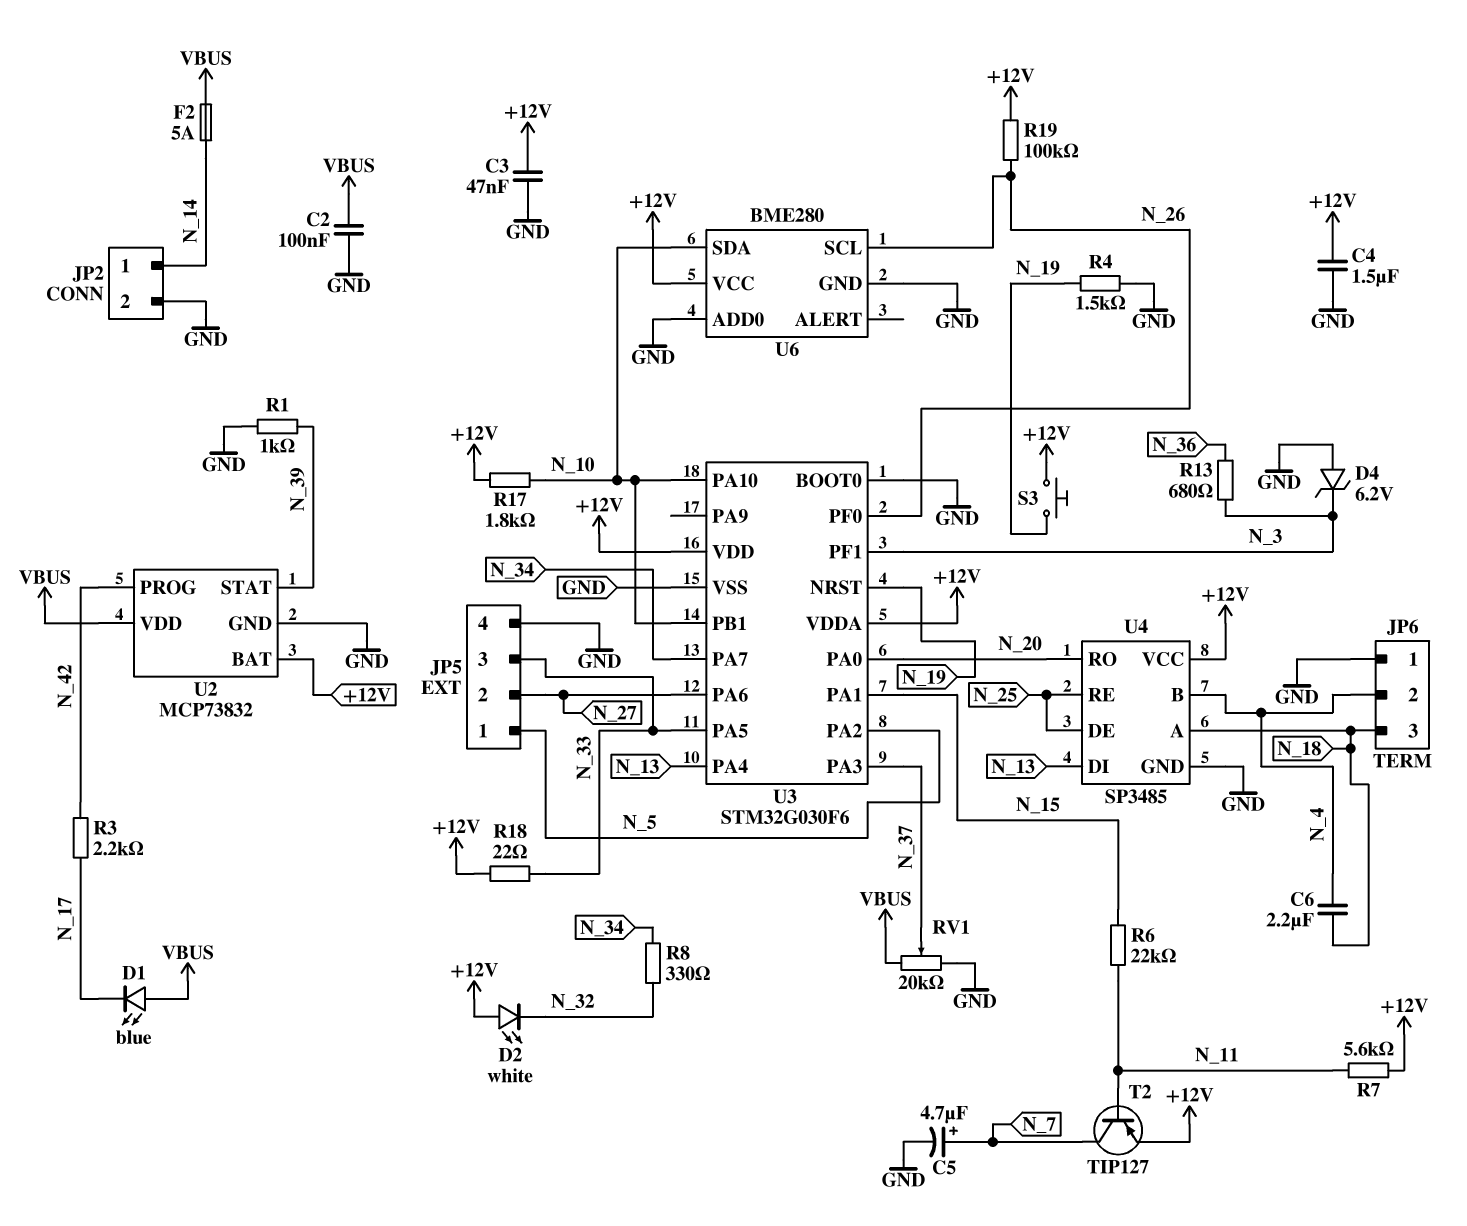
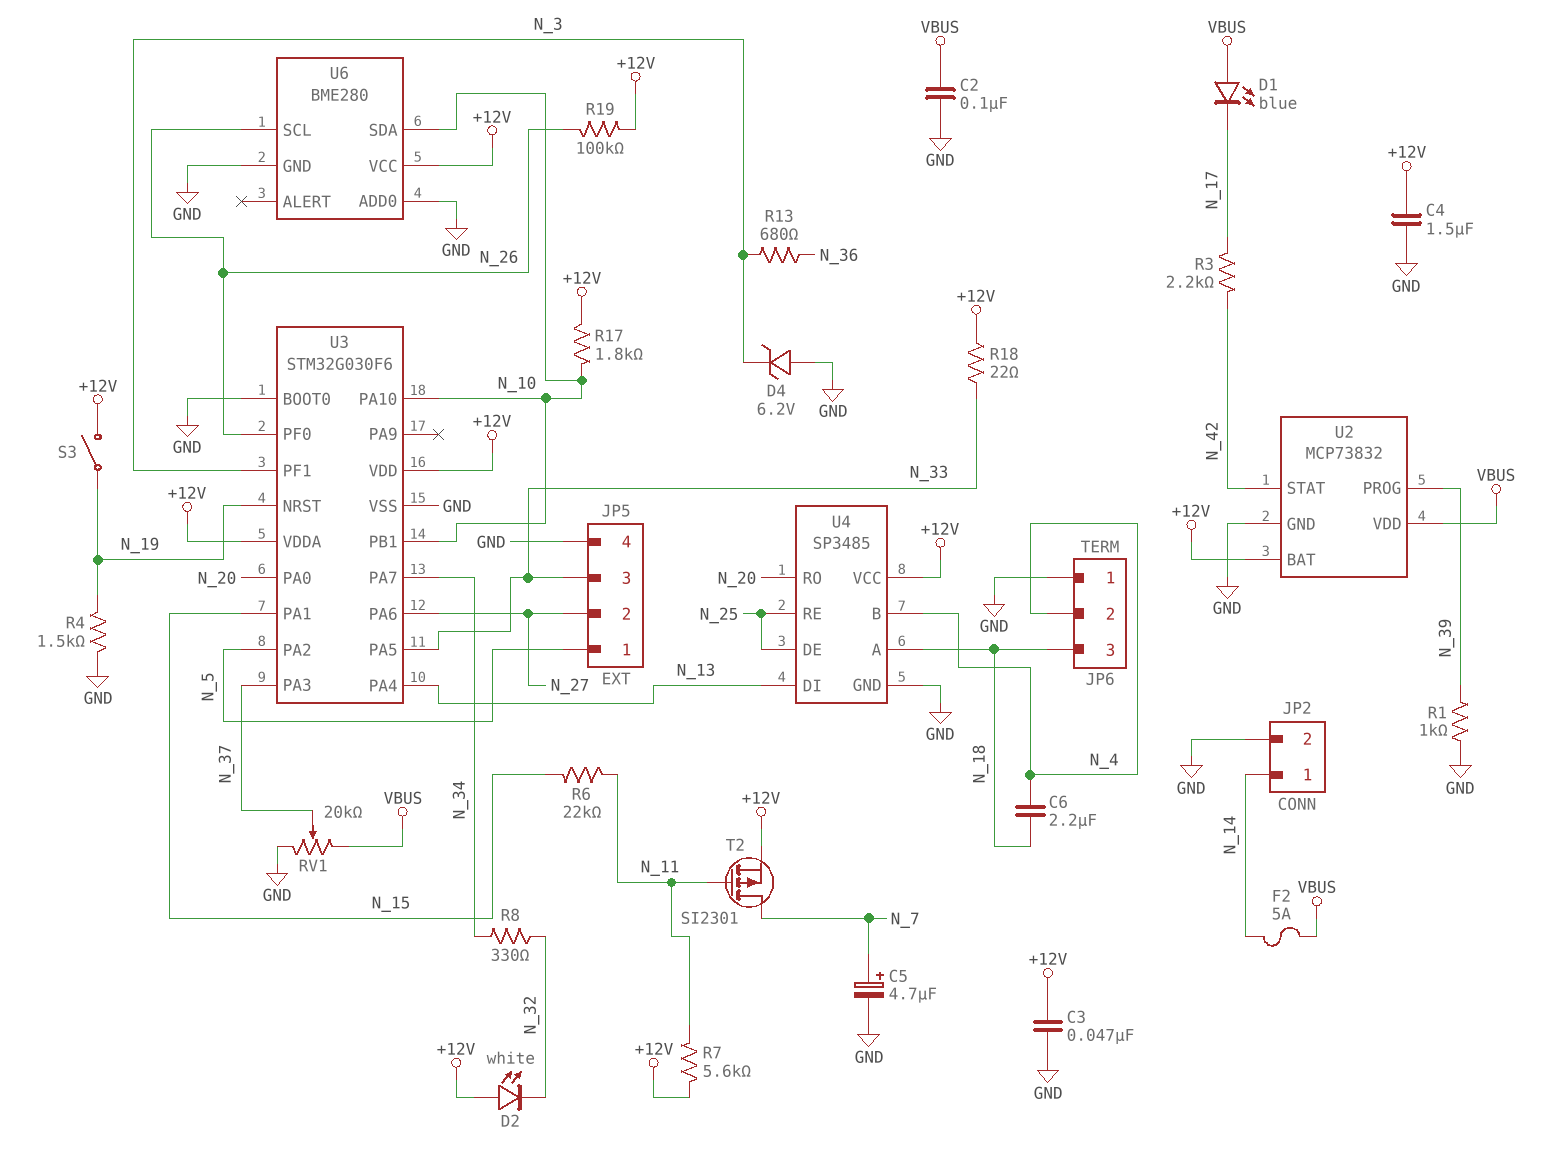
S3: button (+12V, N_19) -> switch (+12V, N_19)
T2: PNP TIP127 (B N_11, C N_7, E +12V) -> PMOS SI2301 (G N_11, D N_7, S +12V)
U2 pin PROG: N_42 -> N_39
U2 pin STAT: N_39 -> N_42

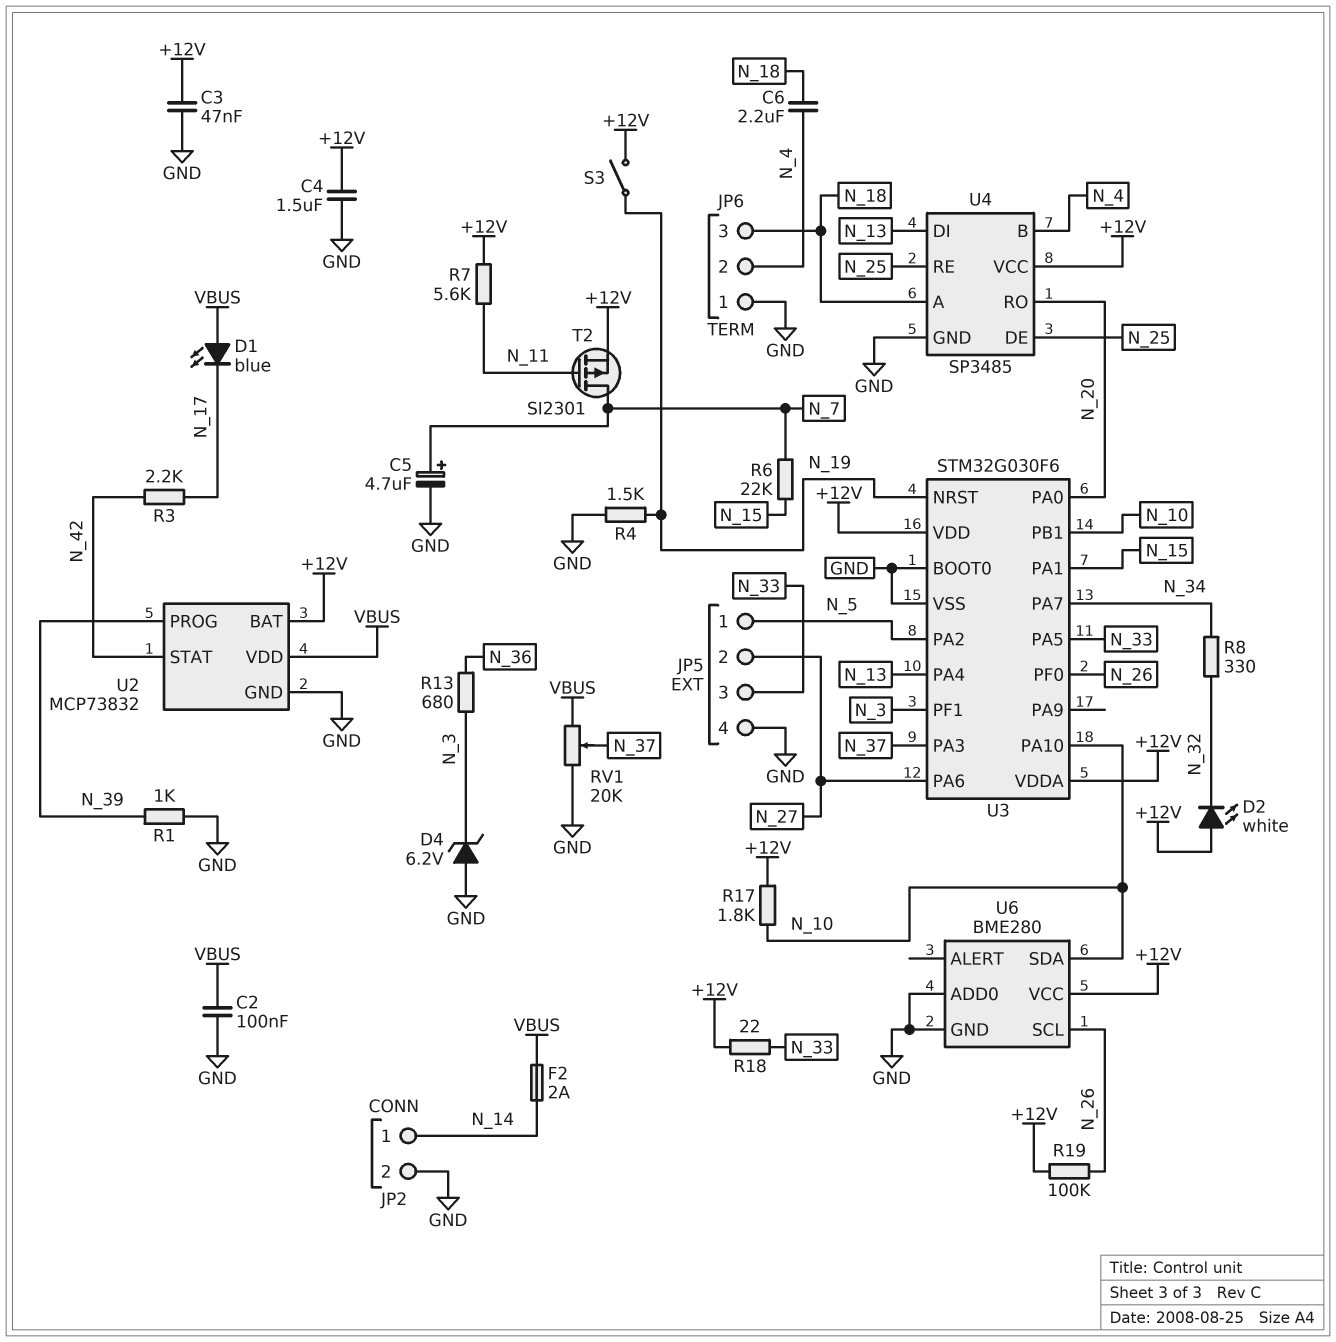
F2: 5A (N_14, VBUS) -> 2A (N_14, VBUS)
R6: 22k (N_11, N_15) -> 22k (N_7, N_15)

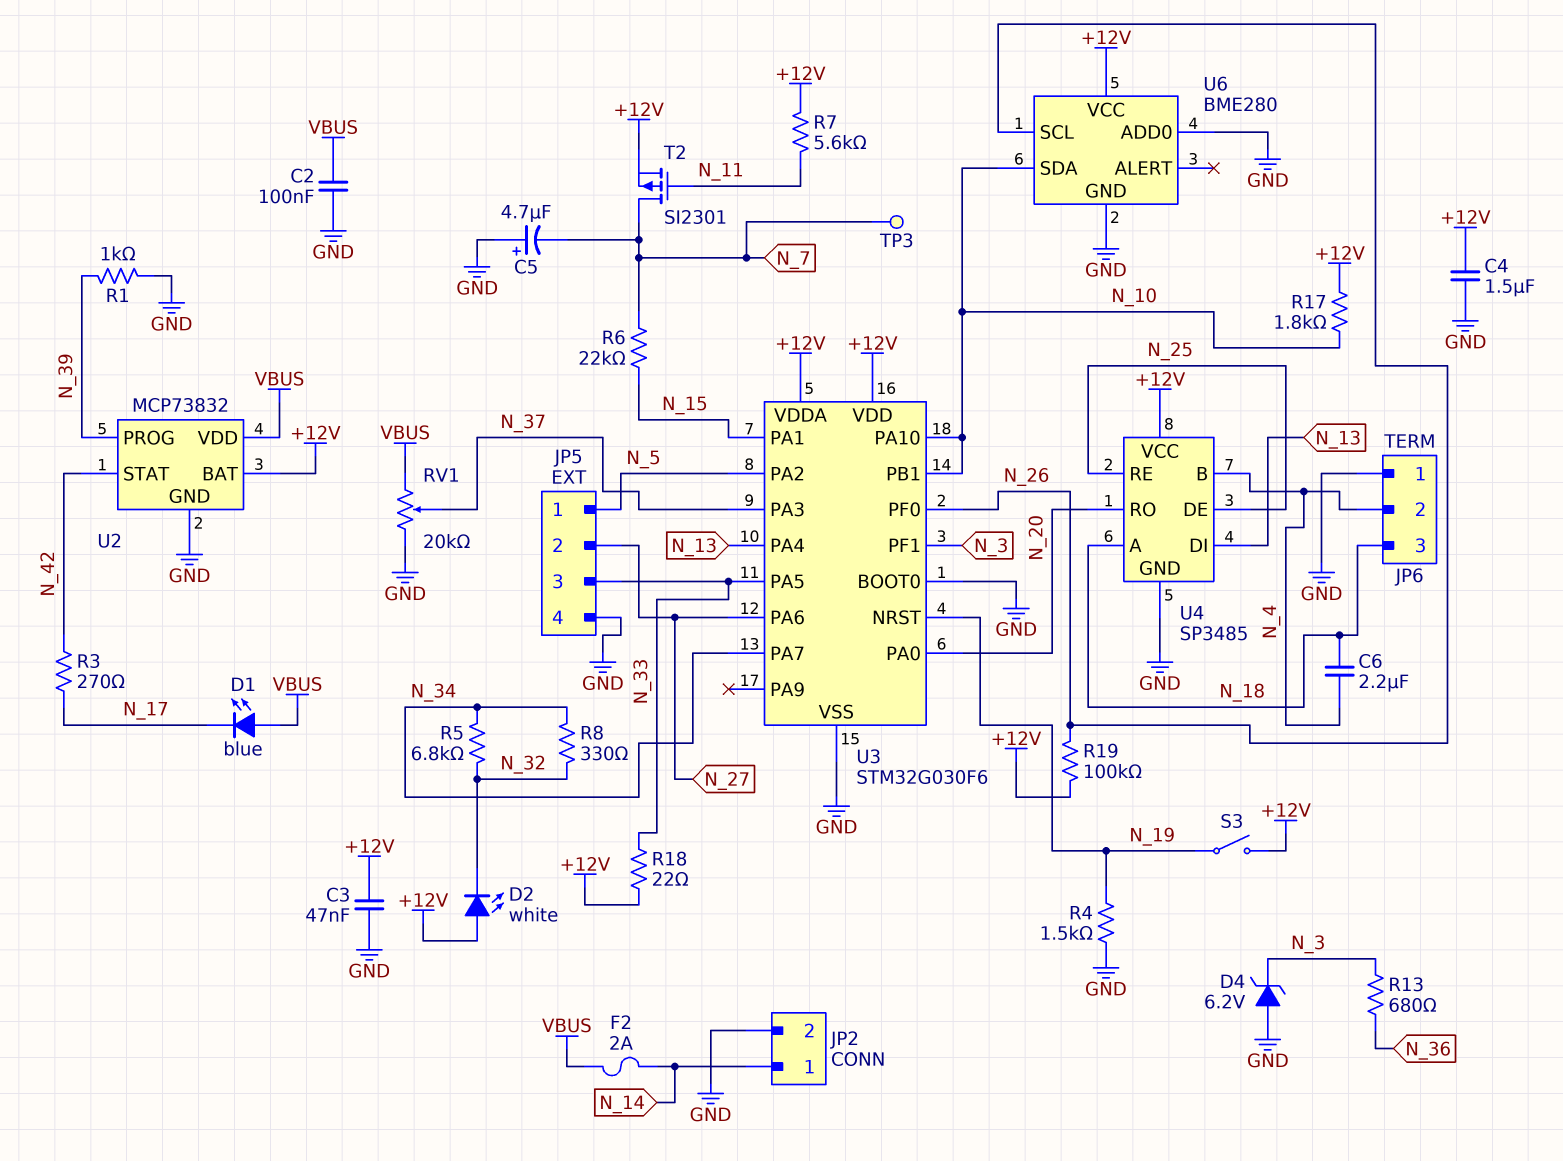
C5: 4.7uF (plus N_7, minus GND) -> 4.7uF (plus GND, minus N_7)
R3: 2.2k (N_17, N_42) -> 270 (N_17, N_42)
R5: none -> 6.8k (N_32, N_34)
TP3: none -> test point (N_7)

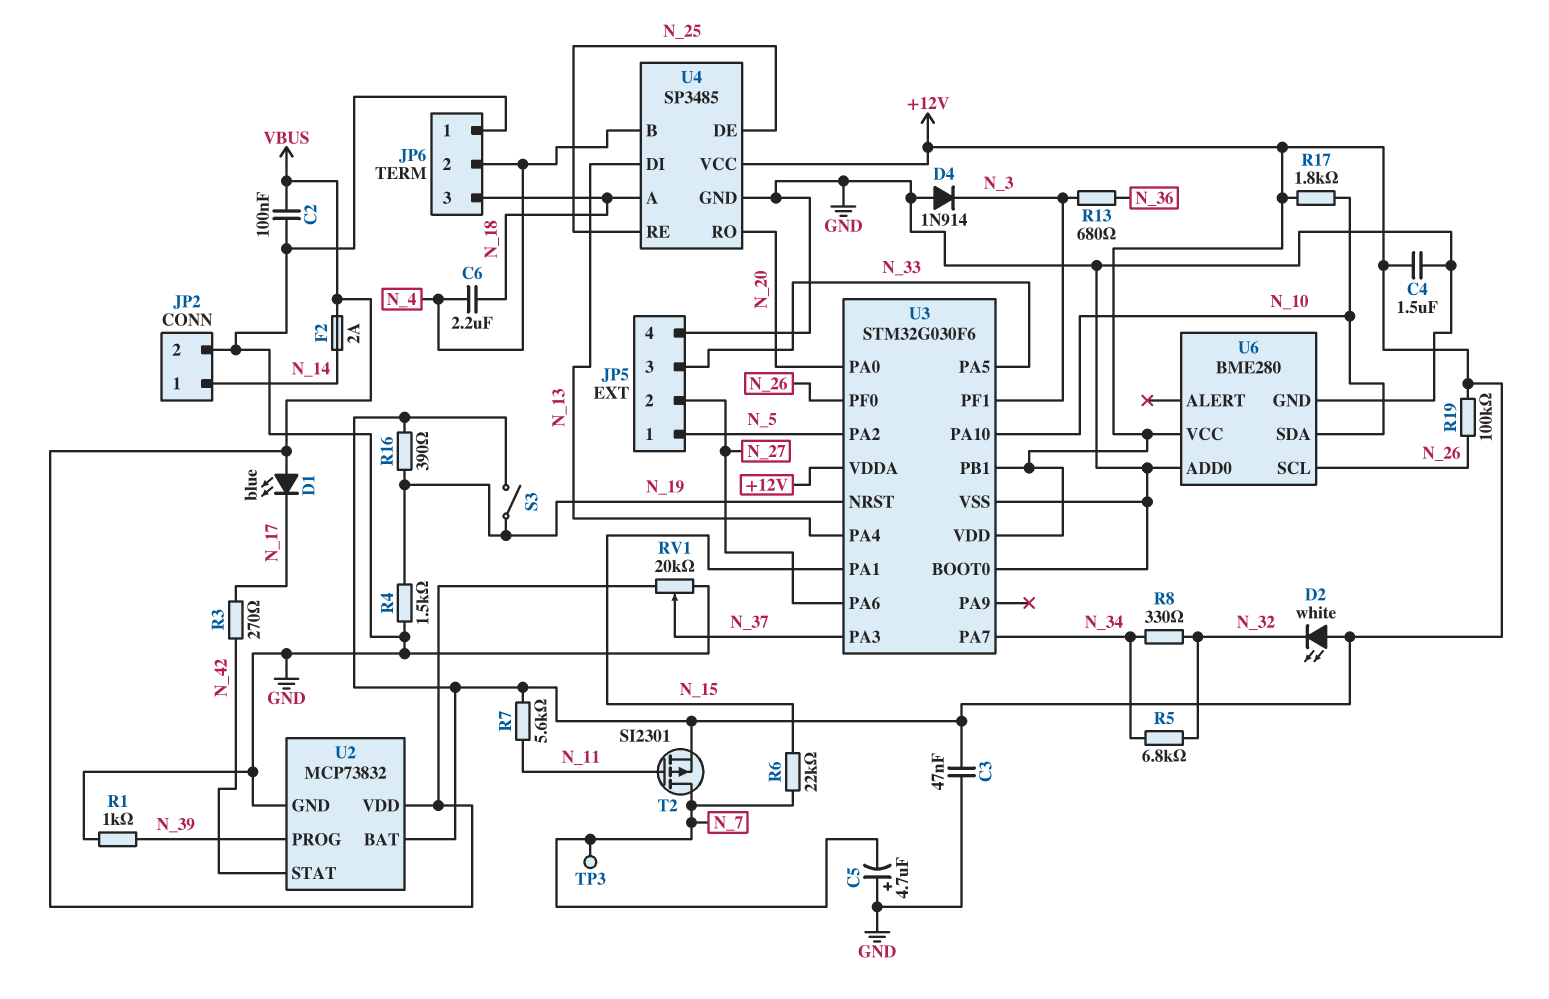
D4: zener 6.2V (A GND, K N_3) -> diode 1N914 (A GND, K N_3)
R16: none -> 390 (+12V, N_19)
R18: 22 (+12V, N_33) -> none
U3 pin PB1: N_10 -> +12V

